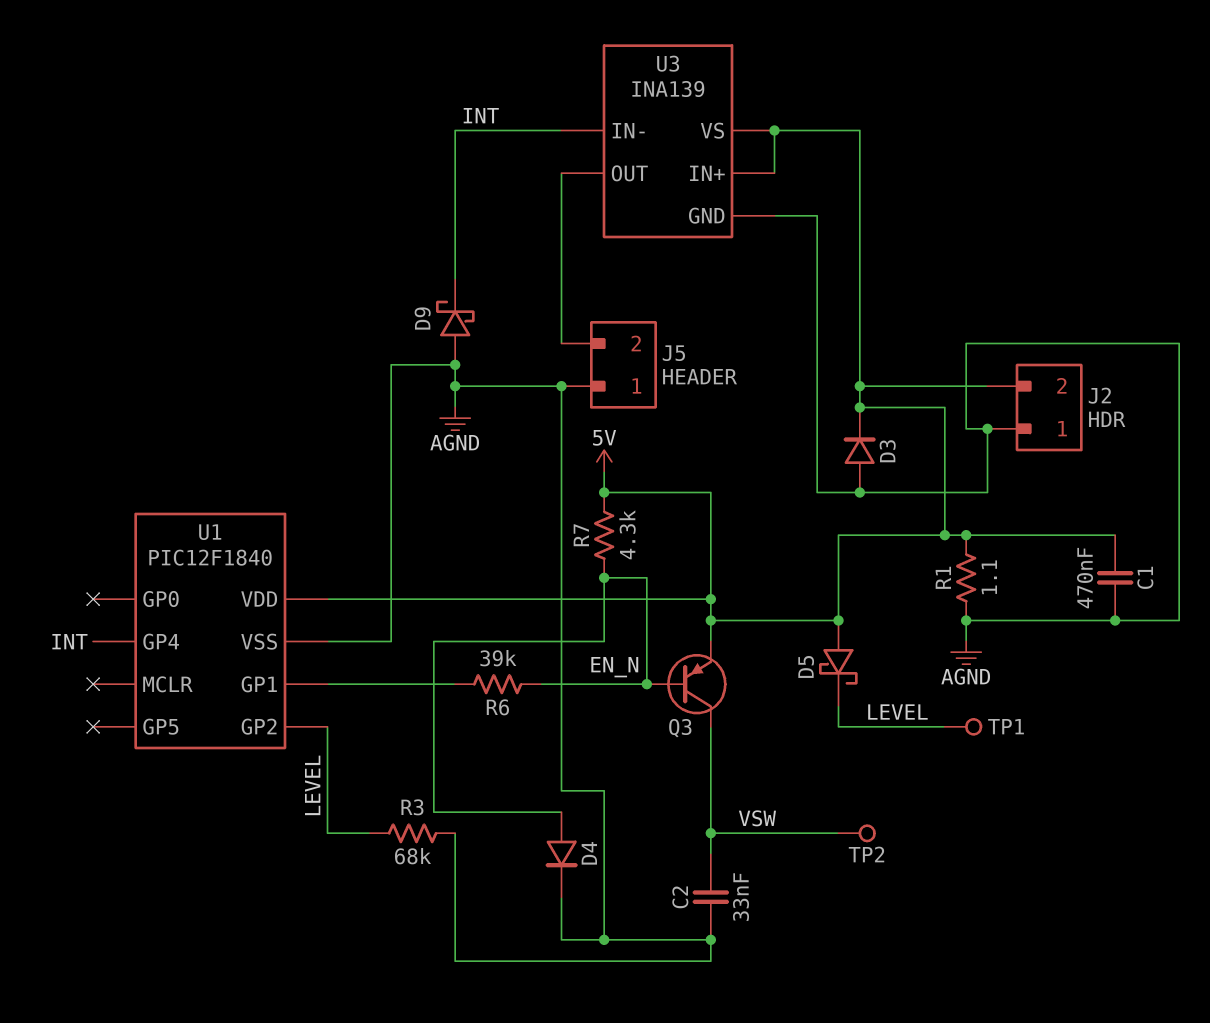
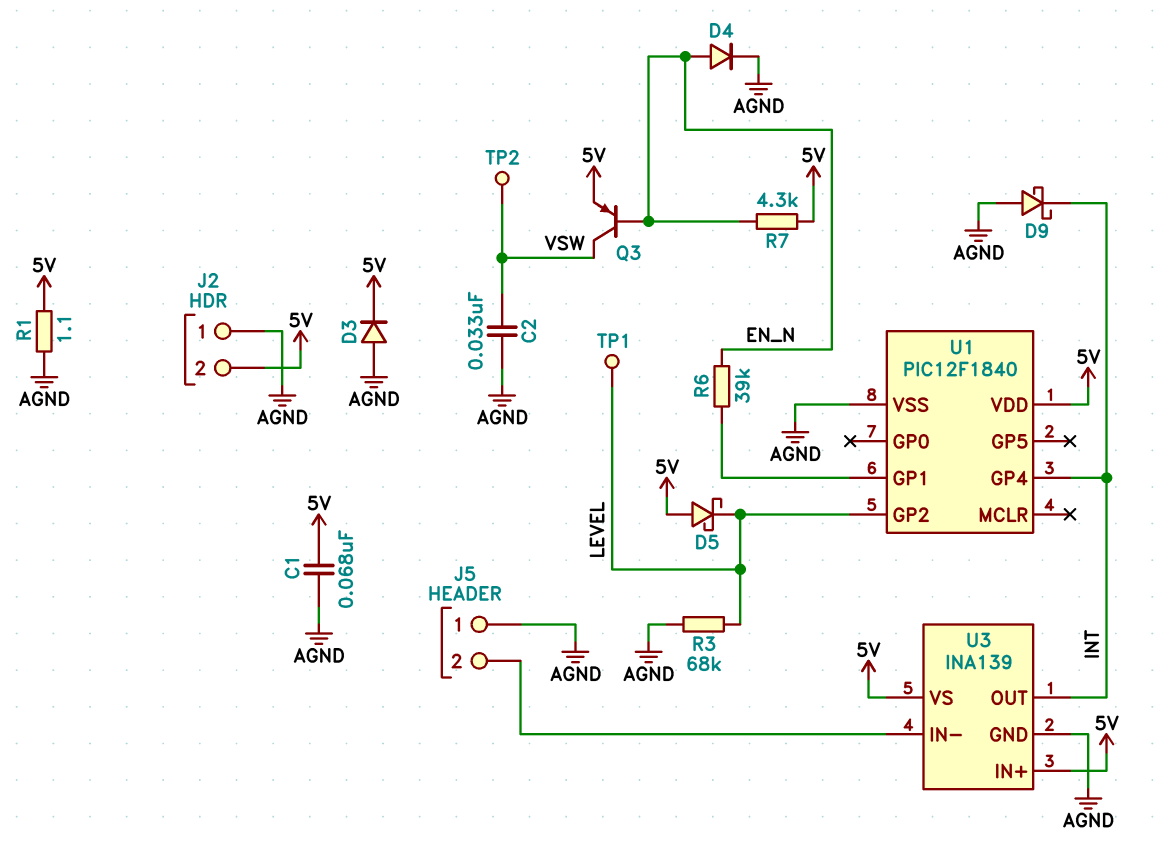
C1: 470nF (5V, AGND) -> 68nF (5V, AGND)
U3 pin IN-: INT -> J5/2
U3 pin OUT: J5/2 -> INT

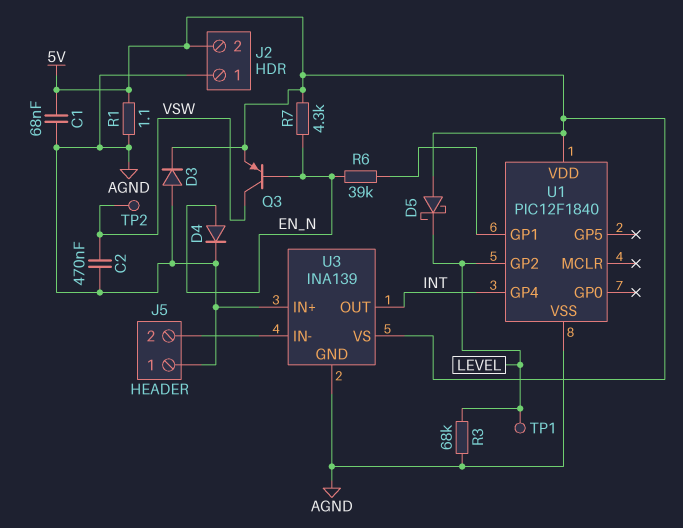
C2: 33nF (AGND, VSW) -> 470nF (AGND, VSW)
D9: schottky (A AGND, K INT) -> none
U3 pin IN+: 5V -> AGND

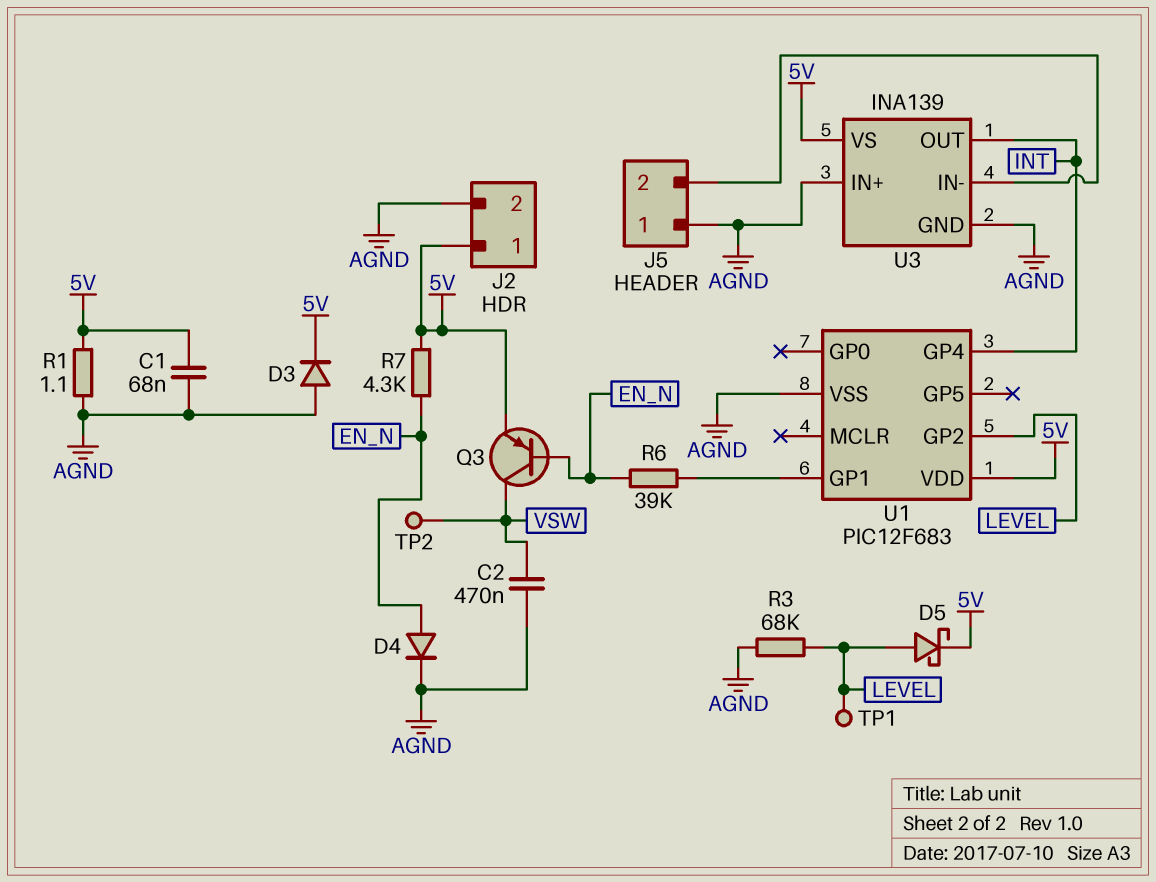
D5: schottky (A 5V, K LEVEL) -> schottky (A LEVEL, K 5V)
J2 pin 1: AGND -> 5V
J2 pin 2: 5V -> AGND
U1: PIC12F1840 -> PIC12F683

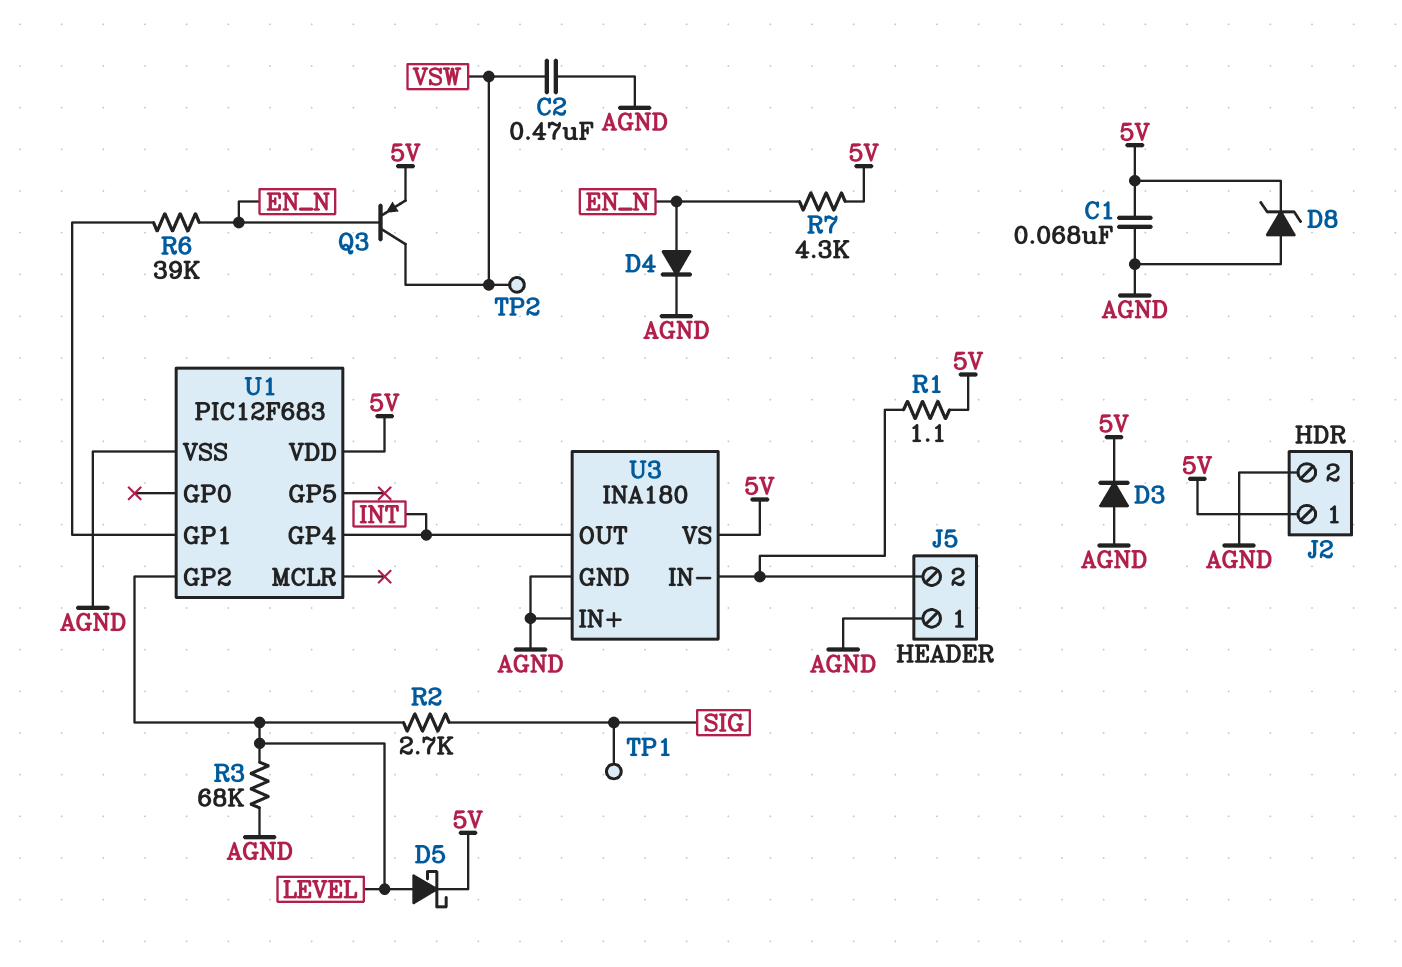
D8: none -> zener (A AGND, K 5V)
R1: 1.1 (5V, AGND) -> 1.1 (5V, J5/2)
R2: none -> 2.7k (LEVEL, SIG)
TP1: test point (LEVEL) -> test point (SIG)
U3: INA139 -> INA180

